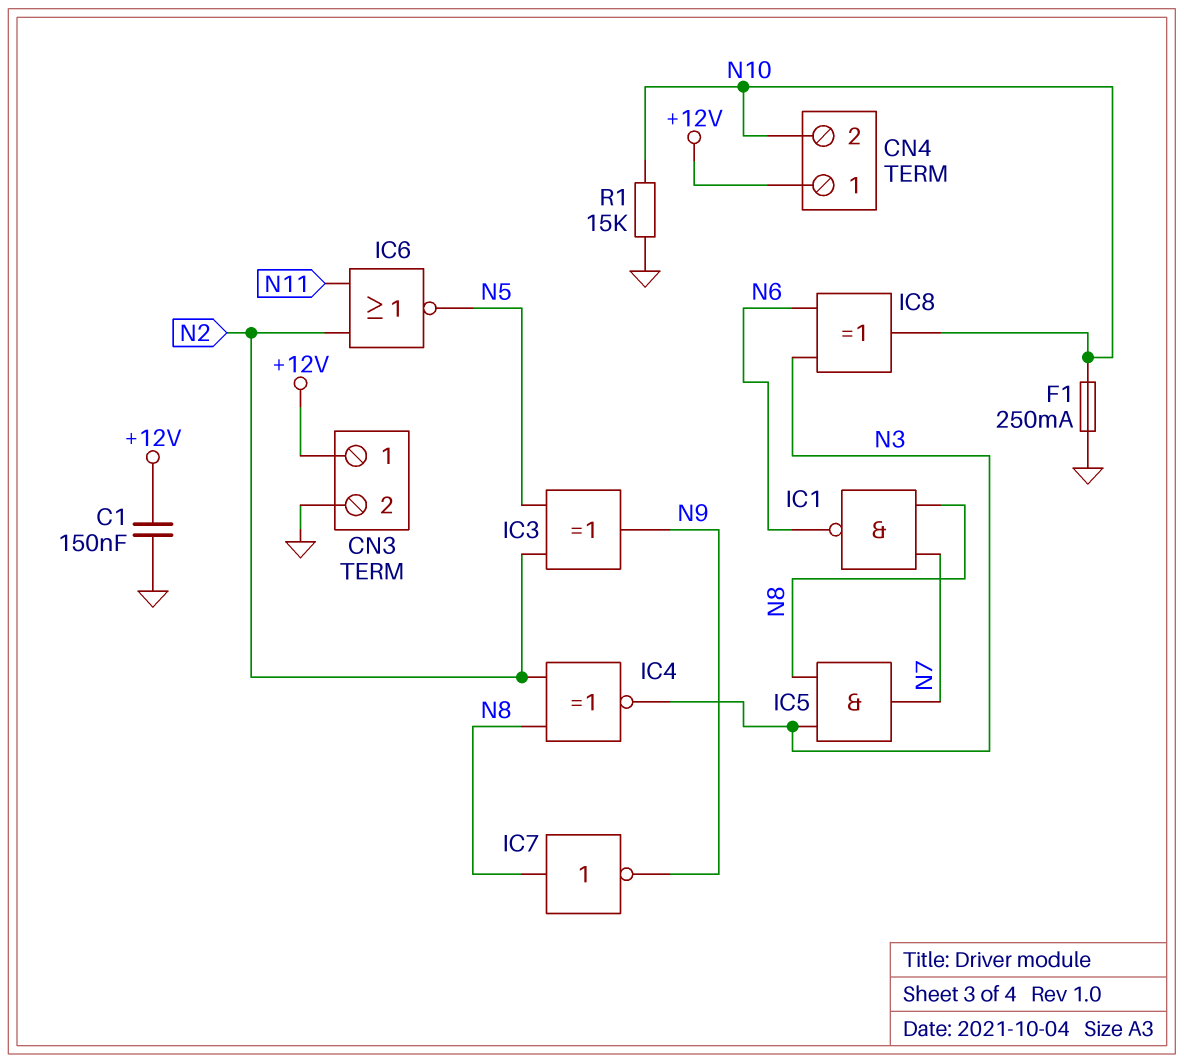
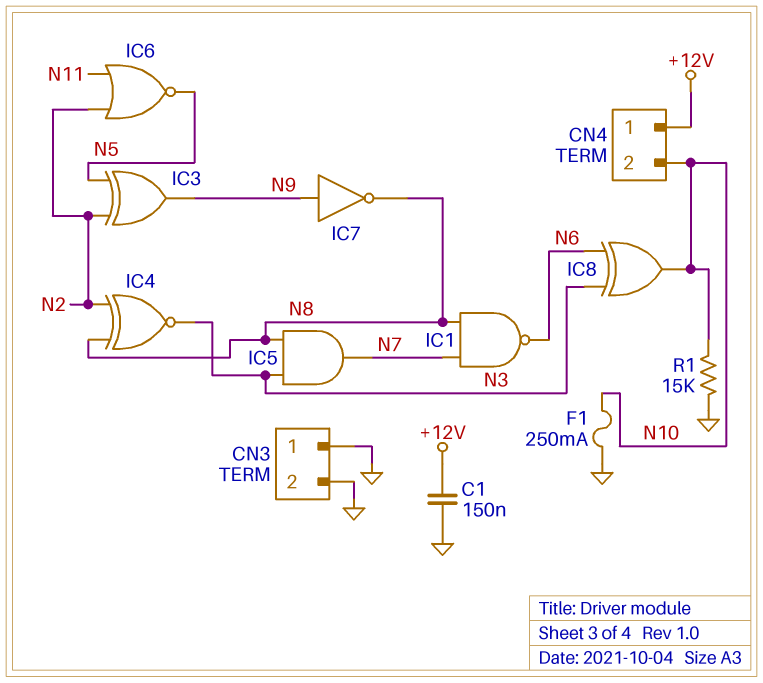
CN3 pin 1: +12V -> GND
IC7: NOT (in N8, out N9) -> NOT (in N9, out N8)

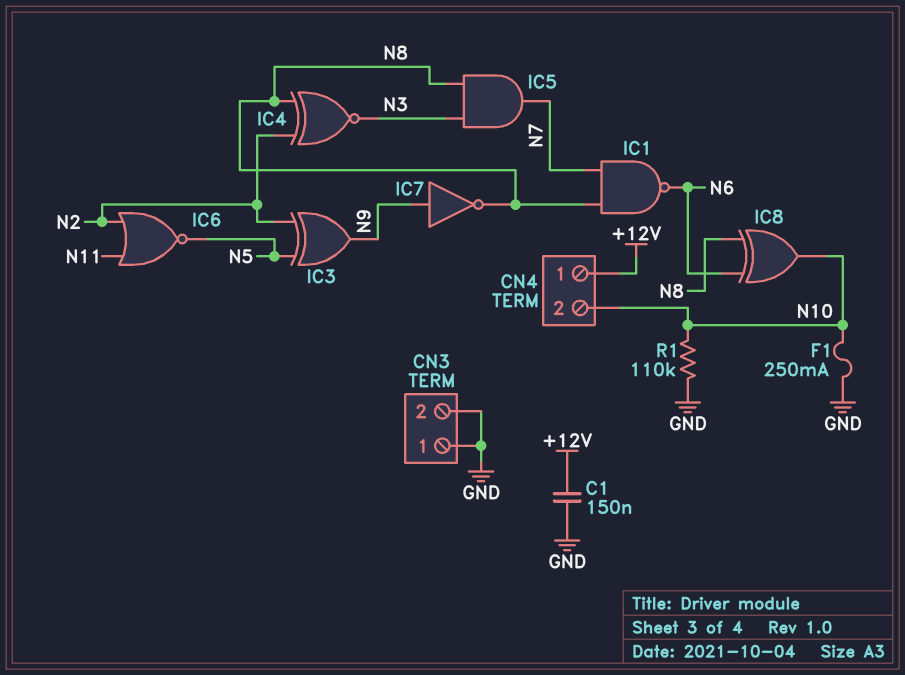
IC8: XOR (in N3, in N6, out N10) -> XOR (in N6, in N8, out N10)
R1: 15k (GND, N10) -> 110k (GND, N10)

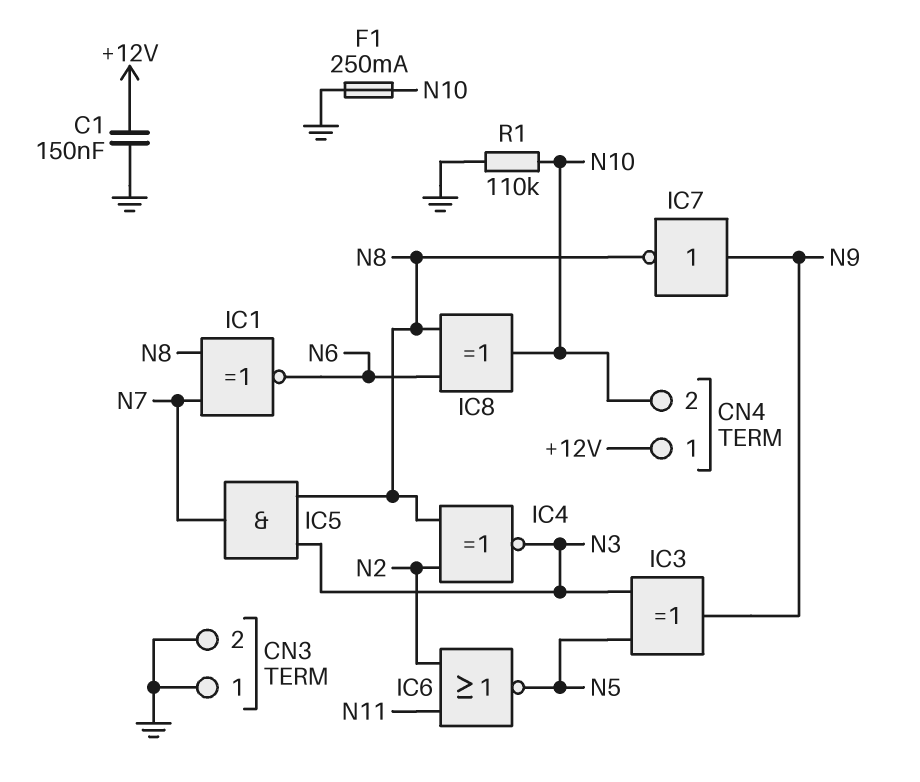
IC1: NAND (in N7, in N8, out N6) -> XNOR (in N7, in N8, out N6)
IC3: XOR (in N2, in N5, out N9) -> XOR (in N3, in N5, out N9)

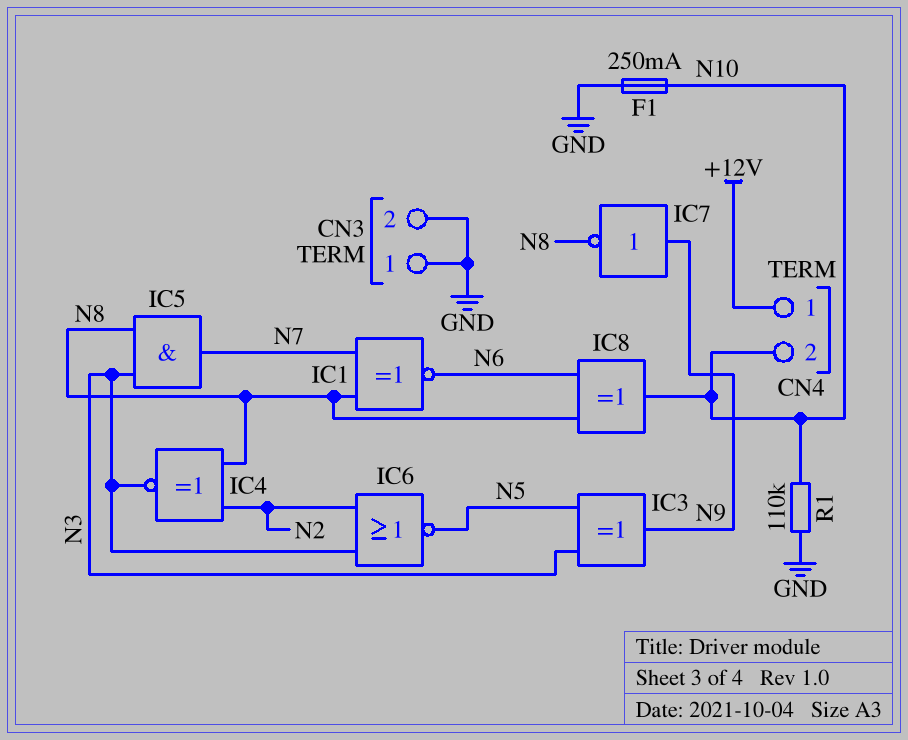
C1: 150nF (+12V, GND) -> none
IC6: NOR (in N2, in N11, out N5) -> NOR (in N2, in N3, out N5)

